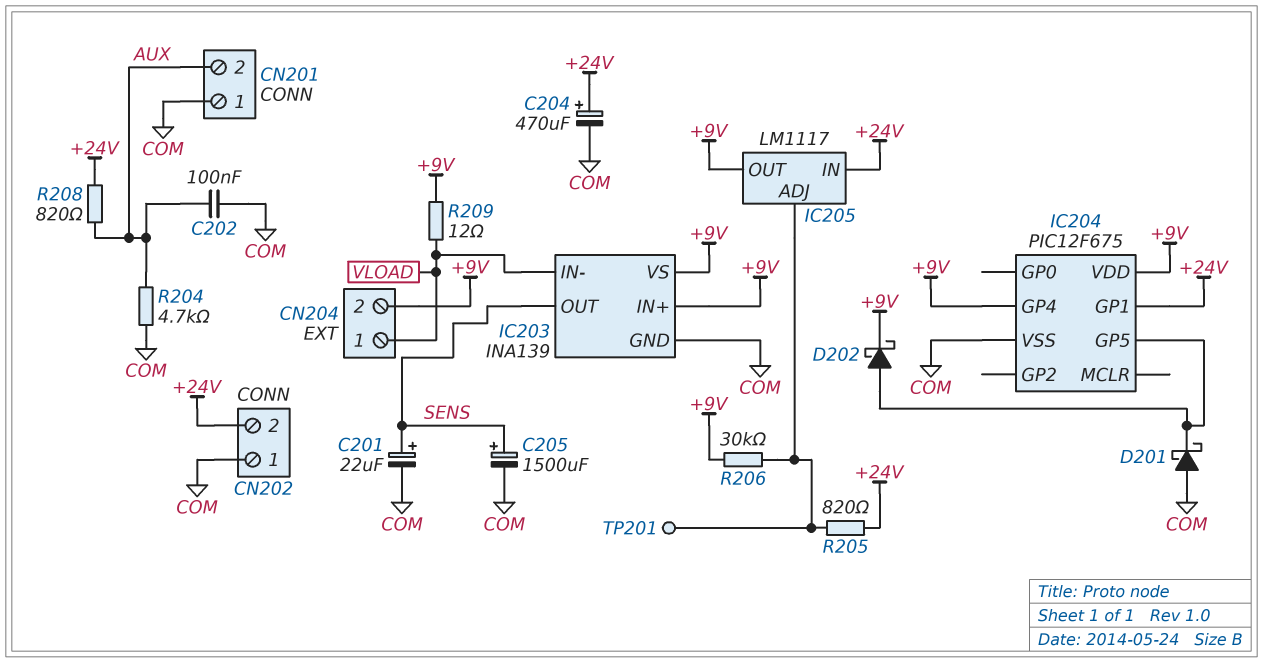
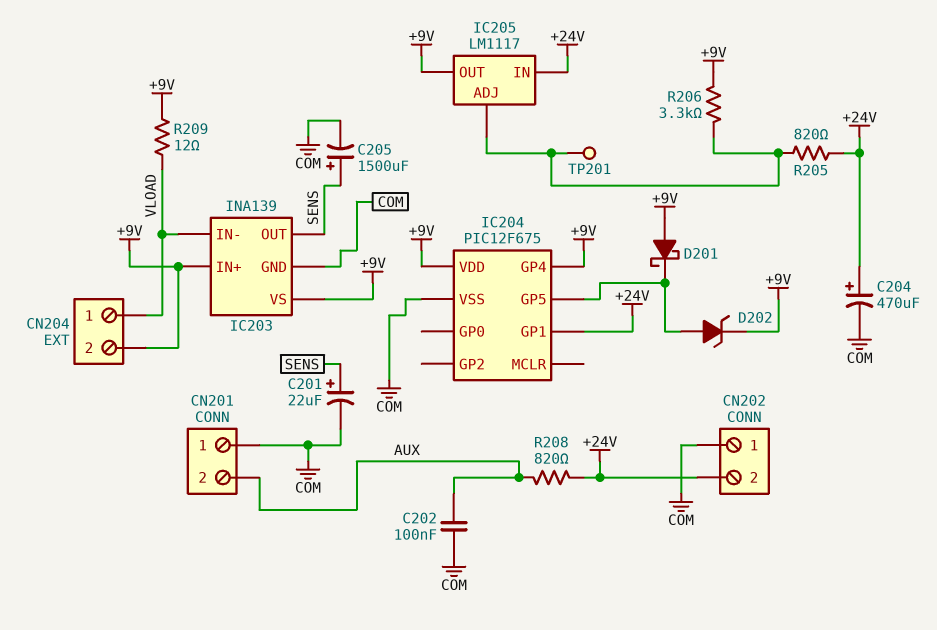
D201: schottky (A COM, K IC204/GP5) -> schottky (A +9V, K IC204/GP5)
D202: schottky (A IC204/GP5, K +9V) -> zener (A IC204/GP5, K +9V)
R204: 4.7k (AUX, COM) -> none
R206: 30k (+9V, IC205/ADJ) -> 3.3k (+9V, IC205/ADJ)

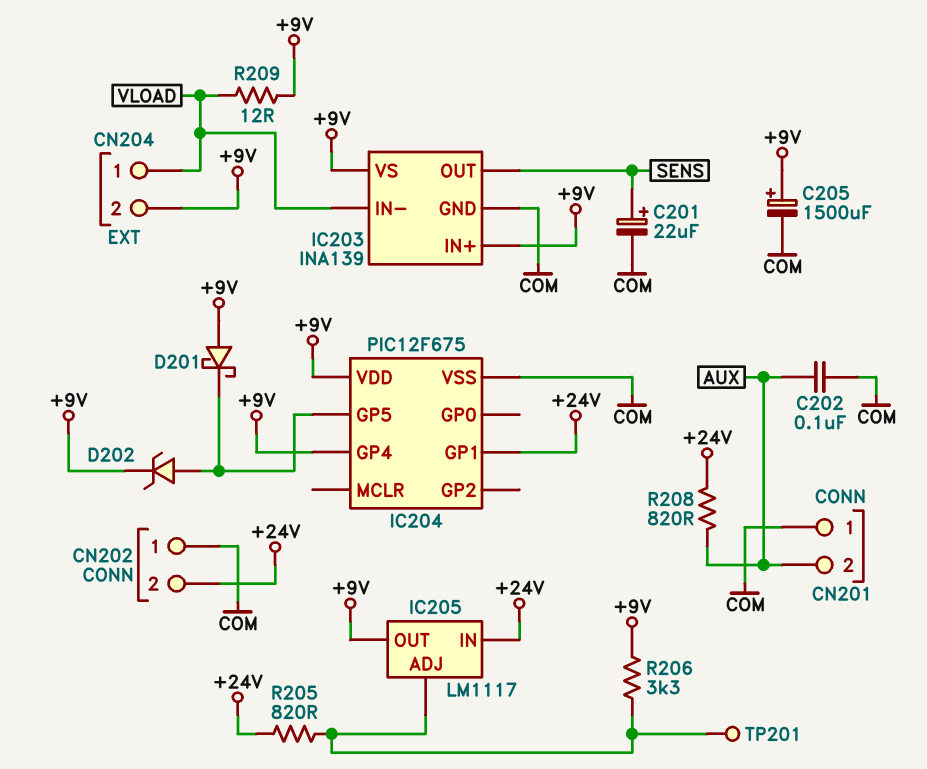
C204: 470uF (plus +24V, minus COM) -> none
C205: 1500uF (plus SENS, minus COM) -> 1500uF (plus +9V, minus COM)

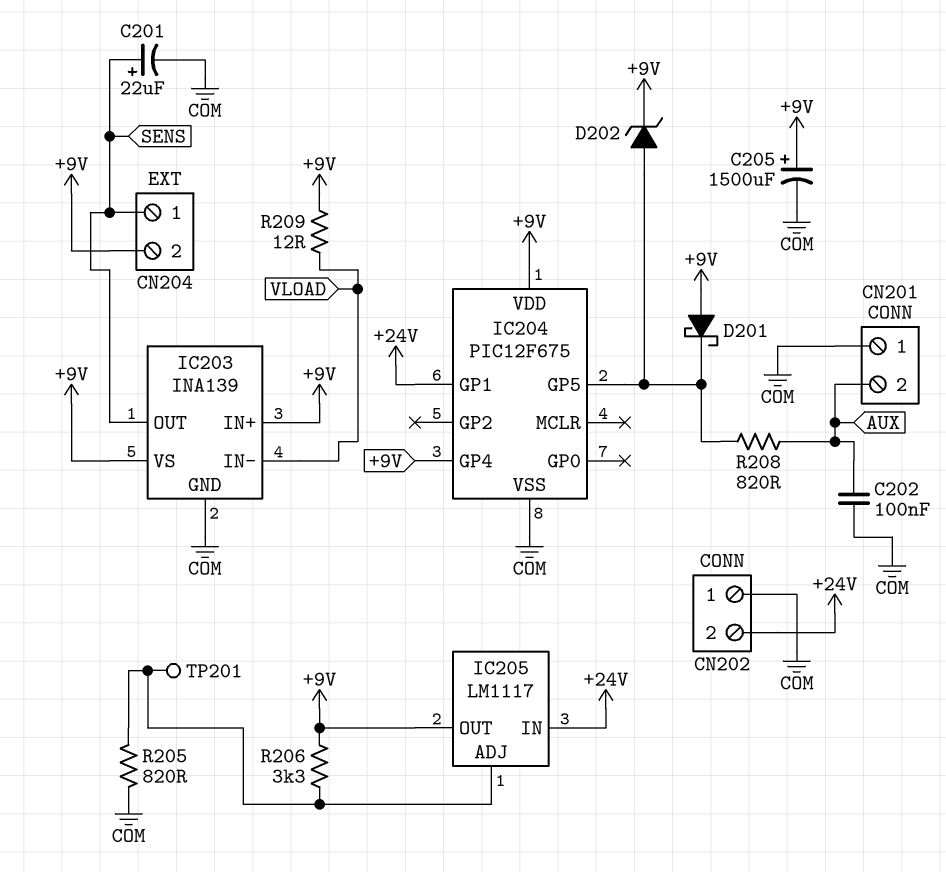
CN204 pin 1: VLOAD -> SENS
R205: 820 (+24V, IC205/ADJ) -> 820 (COM, IC205/ADJ)
R208: 820 (+24V, AUX) -> 820 (AUX, IC204/GP5)

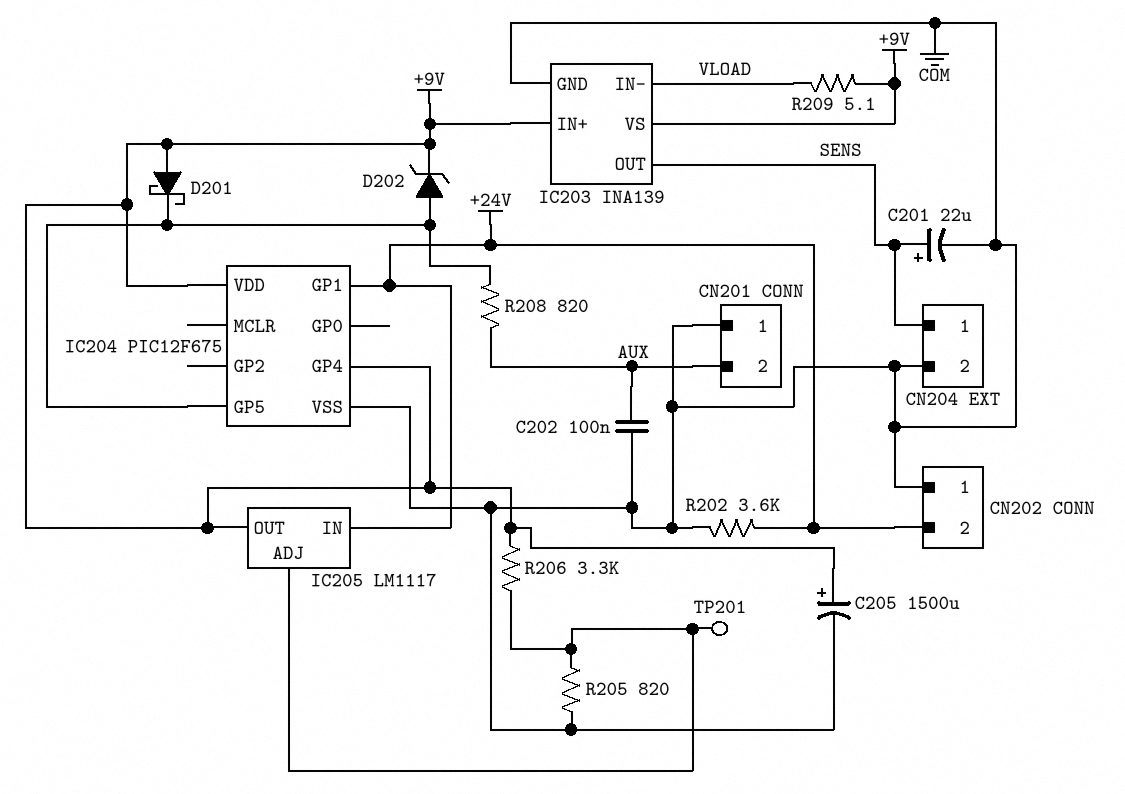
CN204 pin 2: +9V -> COM
R202: none -> 3.6k (+24V, COM)
R209: 12 (+9V, VLOAD) -> 5.1 (+9V, VLOAD)

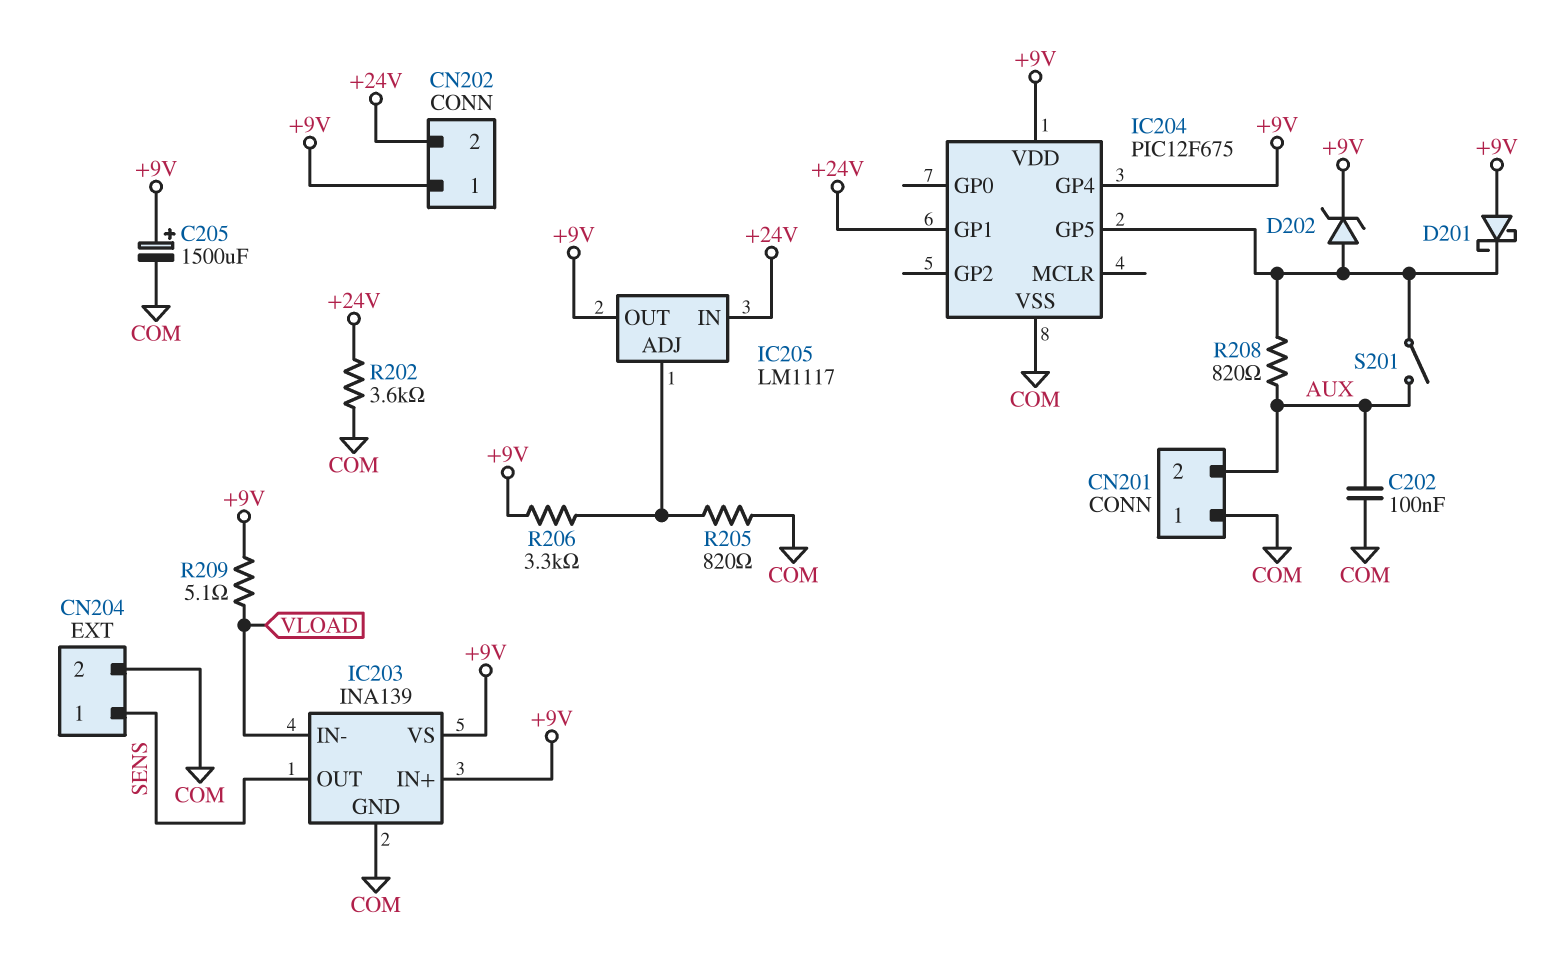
C201: 22uF (plus SENS, minus COM) -> none
CN202 pin 1: COM -> +9V
S201: none -> switch (AUX, IC204/GP5)
TP201: test point (IC205/ADJ) -> none

